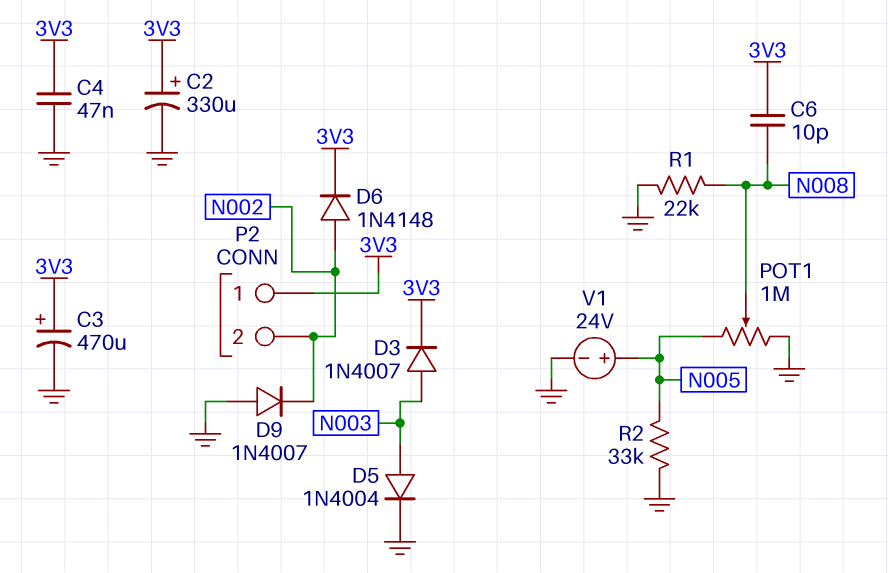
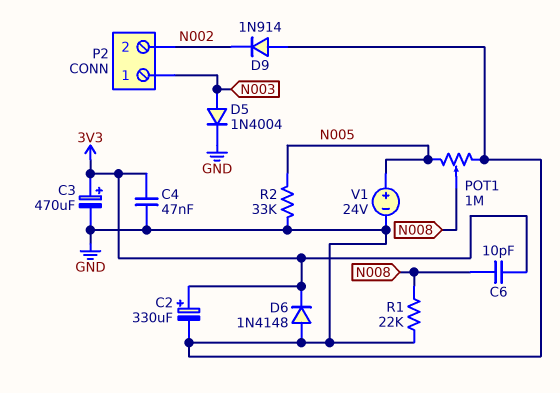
D3: diode 1N4007 (A N003, K 3V3) -> none
D6: diode 1N4148 (A N002, K 3V3) -> diode 1N4148 (A GND, K 3V3)
D9: diode 1N4007 (A GND, K N002) -> diode 1N914 (A GND, K N002)
P2 pin 1: 3V3 -> N003

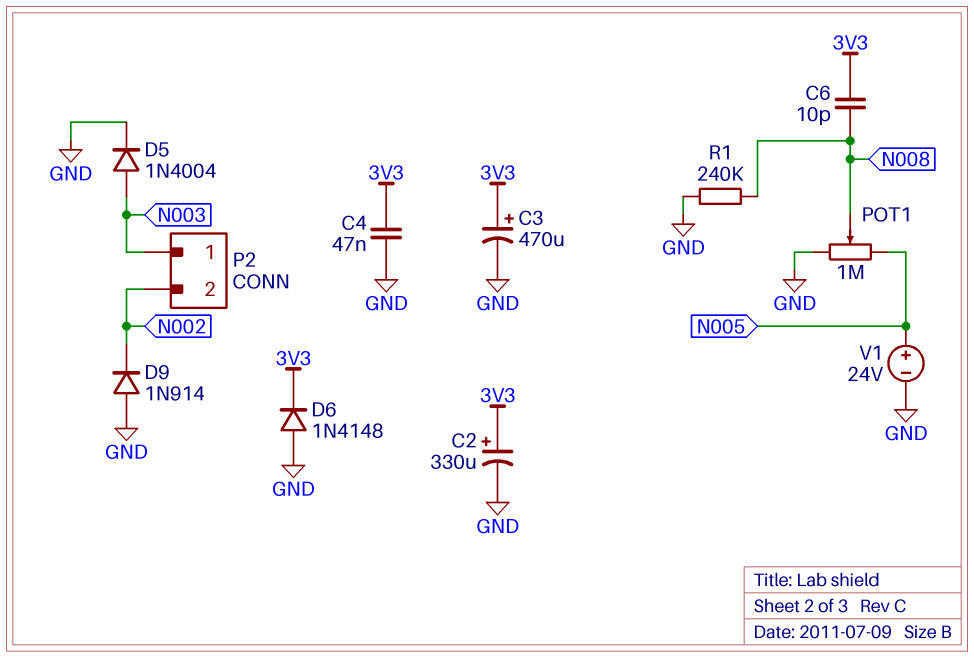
R1: 22k (GND, N008) -> 240k (GND, N008)
R2: 33k (GND, N005) -> none

